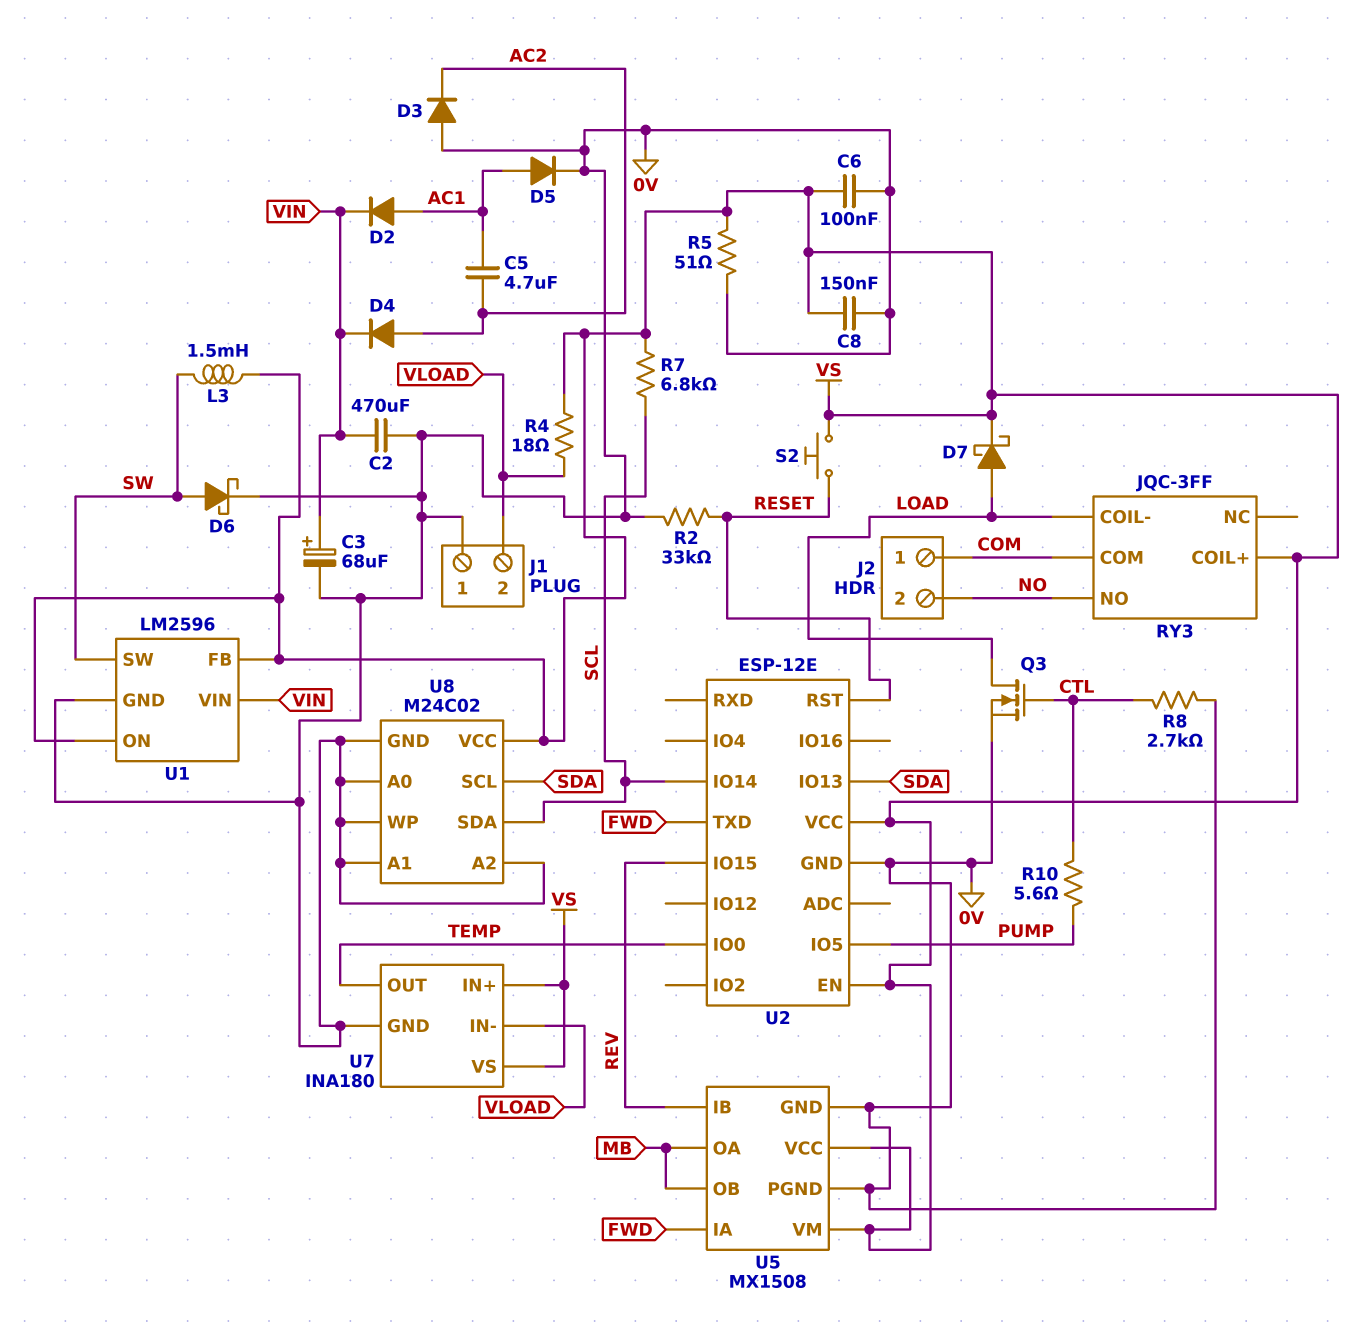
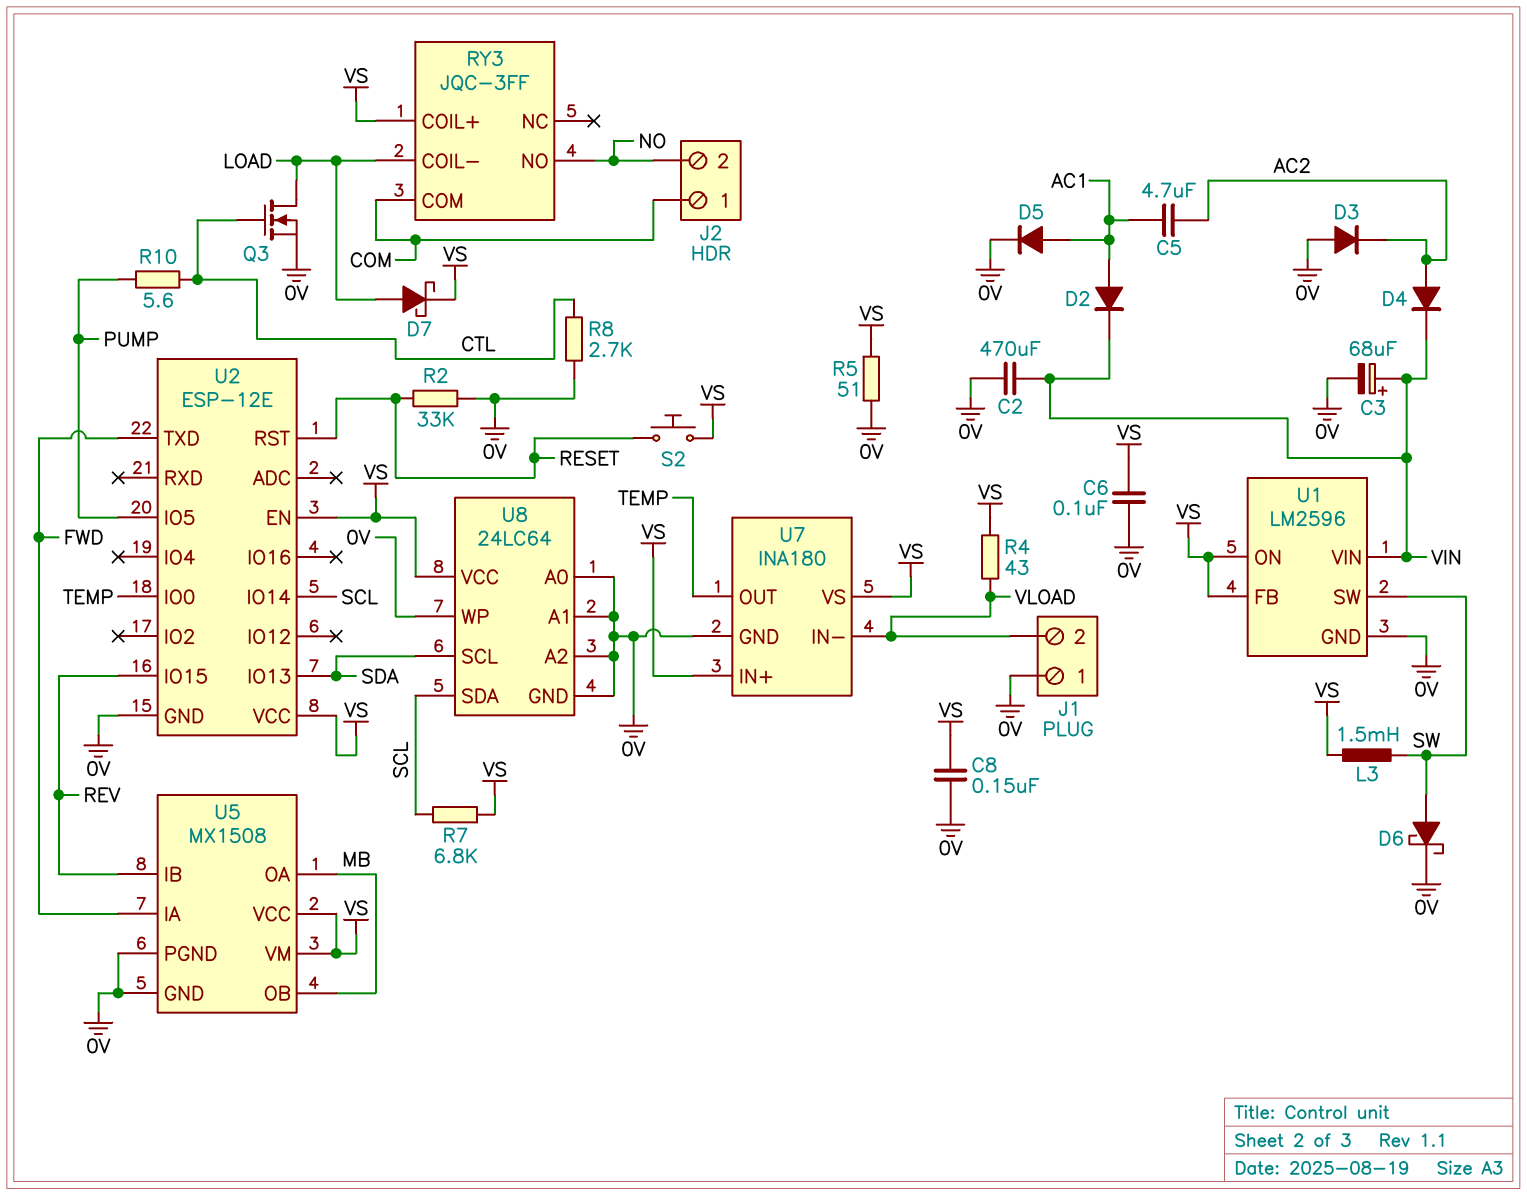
R4: 18 (VLOAD, VS) -> 43 (VLOAD, VS)
U8: M24C02 -> 24LC64

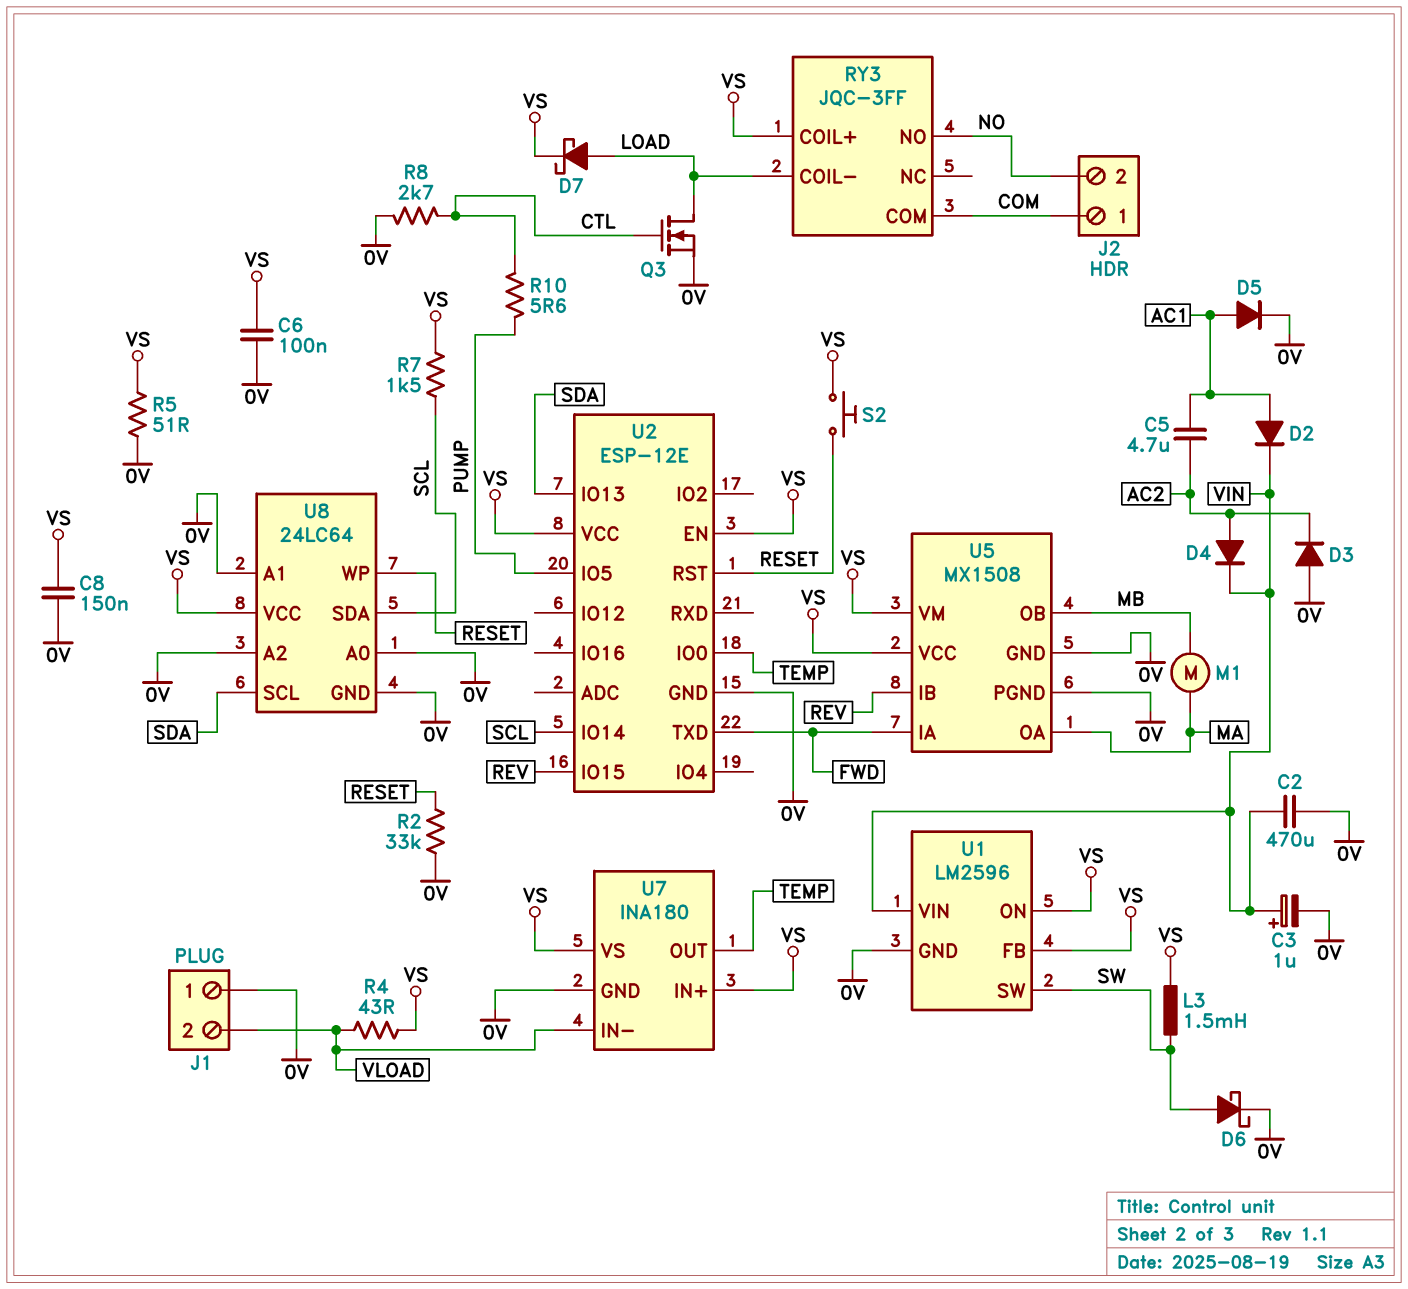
C3: 68uF (plus VIN, minus 0V) -> 1uF (plus VIN, minus 0V)
M1: none -> motor (MA, MB)
R7: 6.8k (SCL, VS) -> 1.5k (SCL, VS)
U5 pin OA: MB -> MA
U8 pin WP: 0V -> RESET

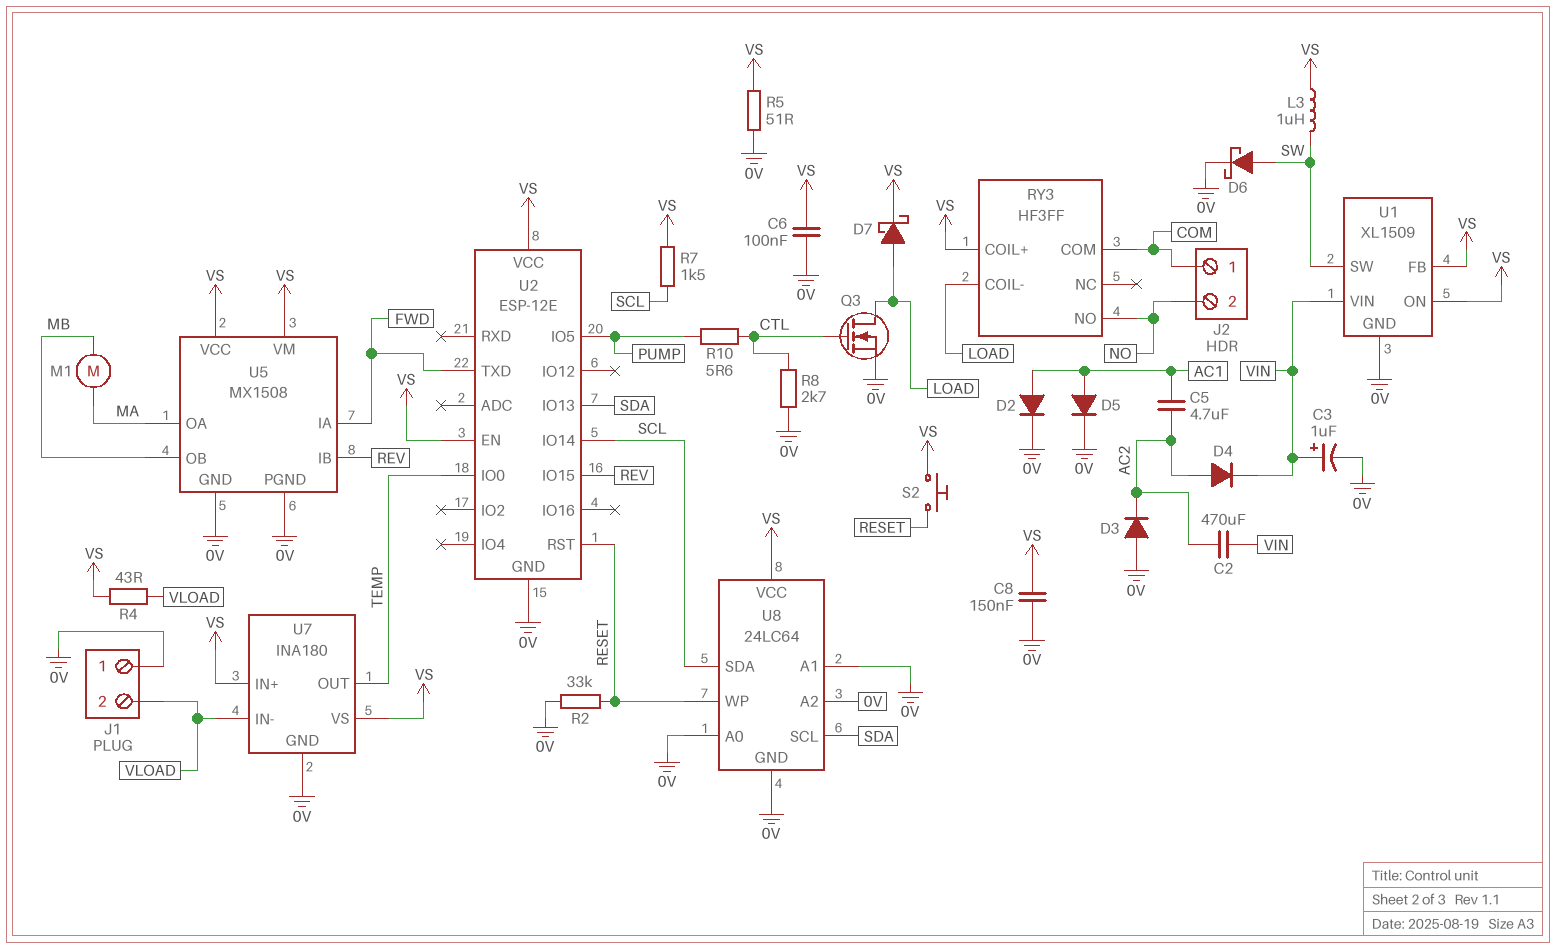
C2: 470uF (0V, VIN) -> 470uF (AC2, VIN)
D2: diode (A AC1, K VIN) -> diode (A AC1, K 0V)
L3: 1.5mH (SW, VS) -> 1uH (SW, VS)
RY3: JQC-3FF -> HF3FF
U1: LM2596 -> XL1509

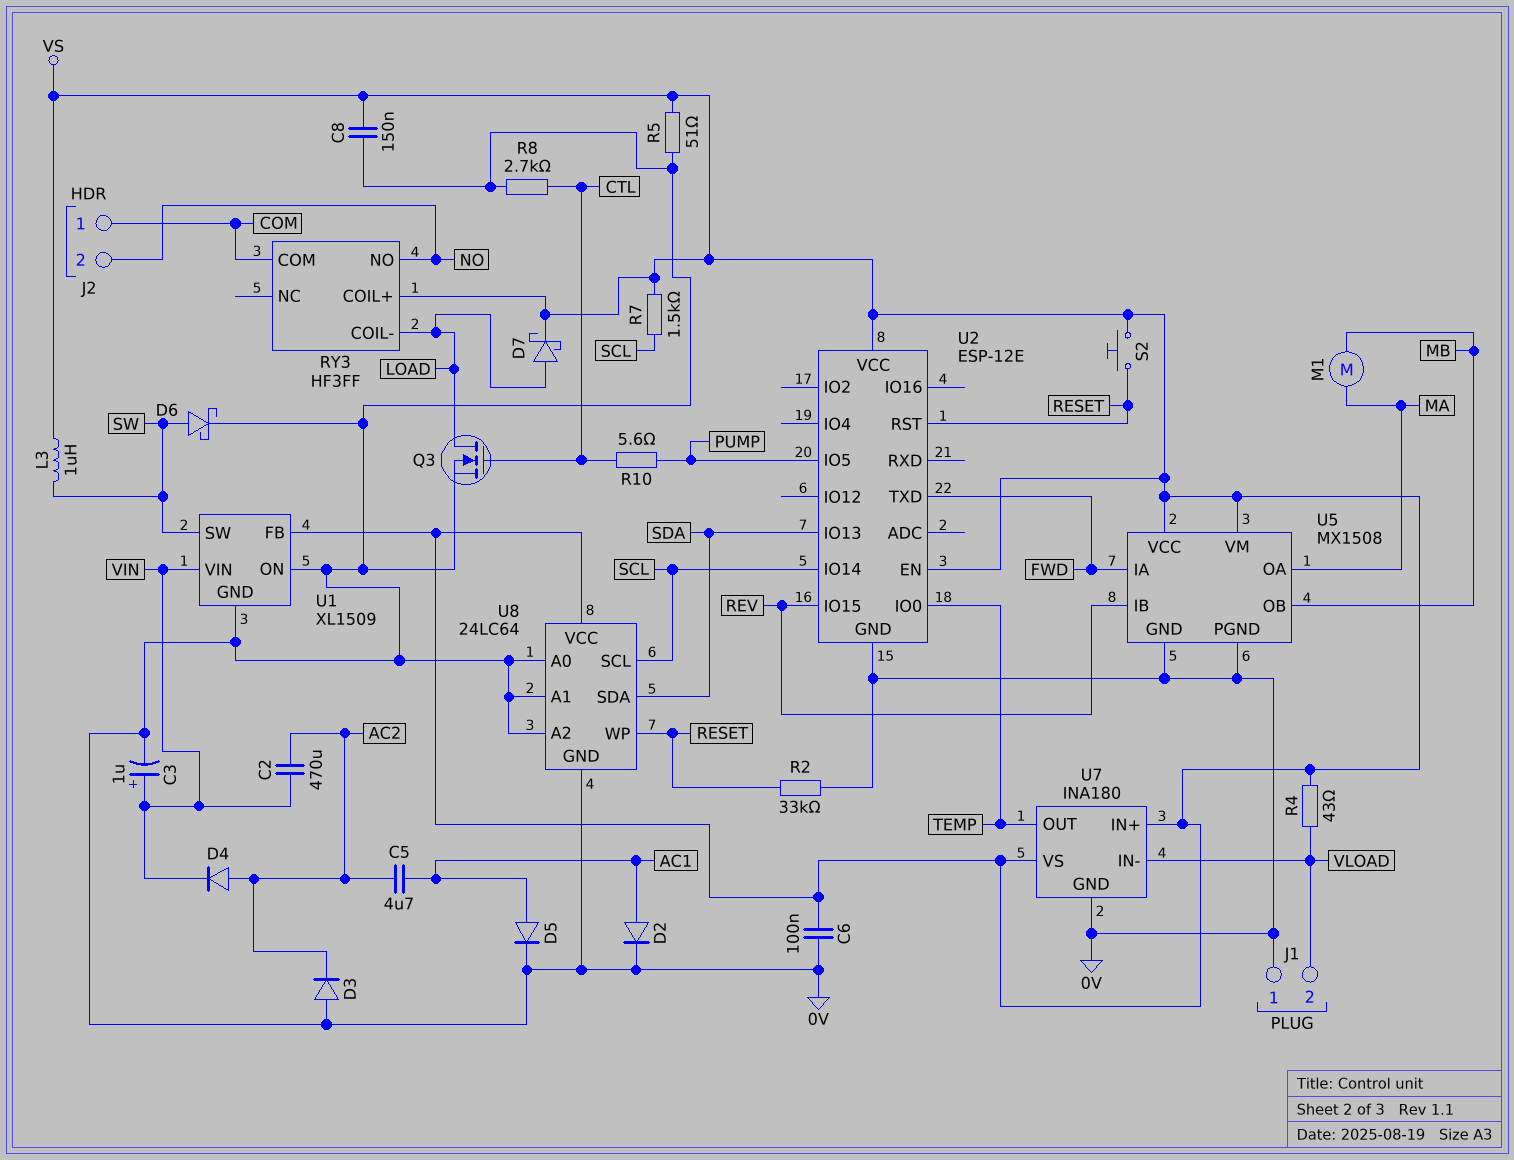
U1 pin ON: VS -> 0V
U8 pin SCL: SDA -> SCL
U8 pin SDA: SCL -> SDA

